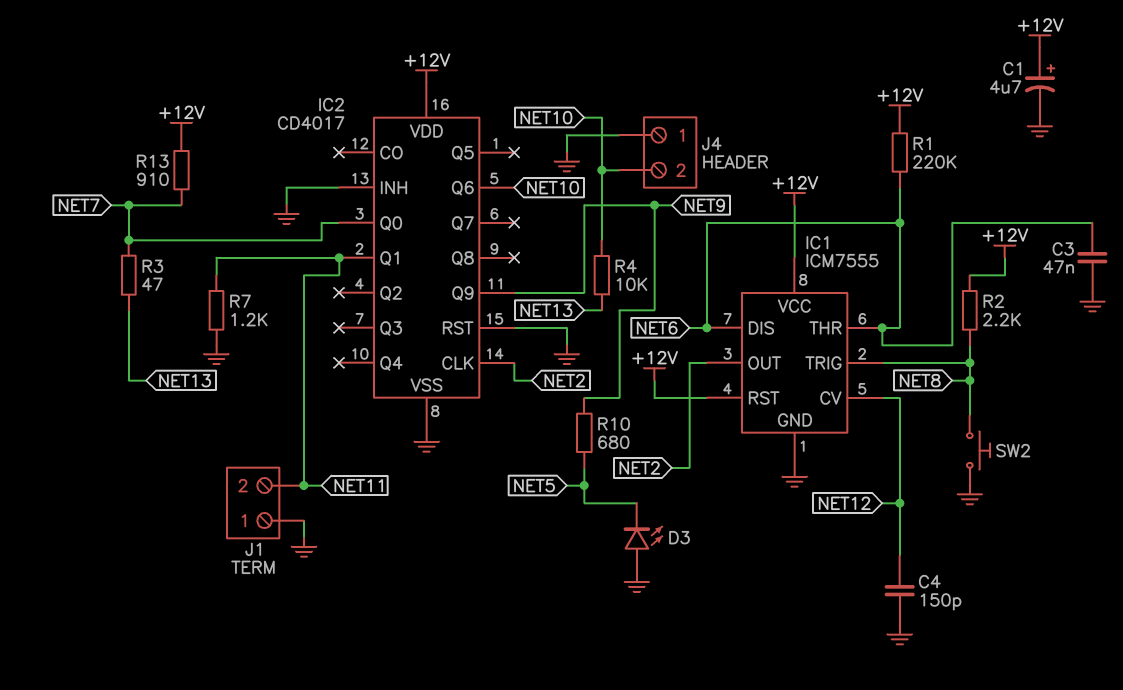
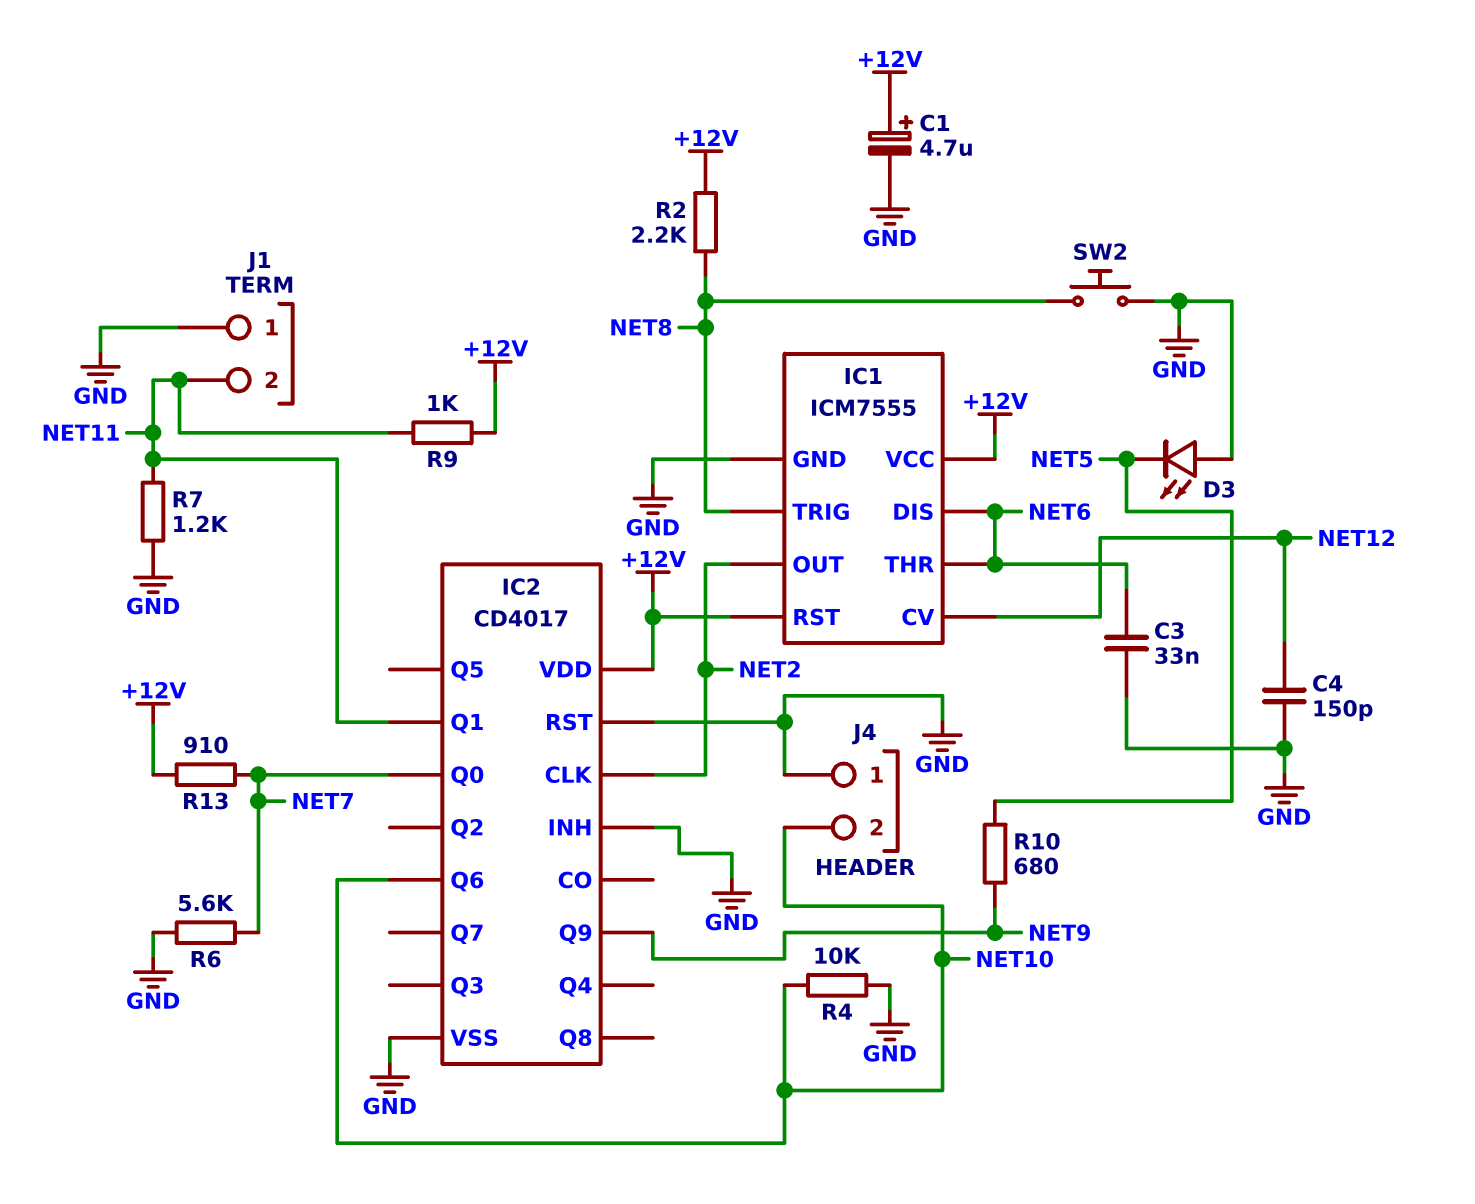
C3: 47nF (GND, NET6) -> 33nF (GND, NET6)
R1: 220k (+12V, NET6) -> none
R3: 47 (NET7, NET13) -> none
R4: 10k (NET10, NET13) -> 10k (GND, NET10)
R6: none -> 5.6k (GND, NET7)
R9: none -> 1k (+12V, NET11)

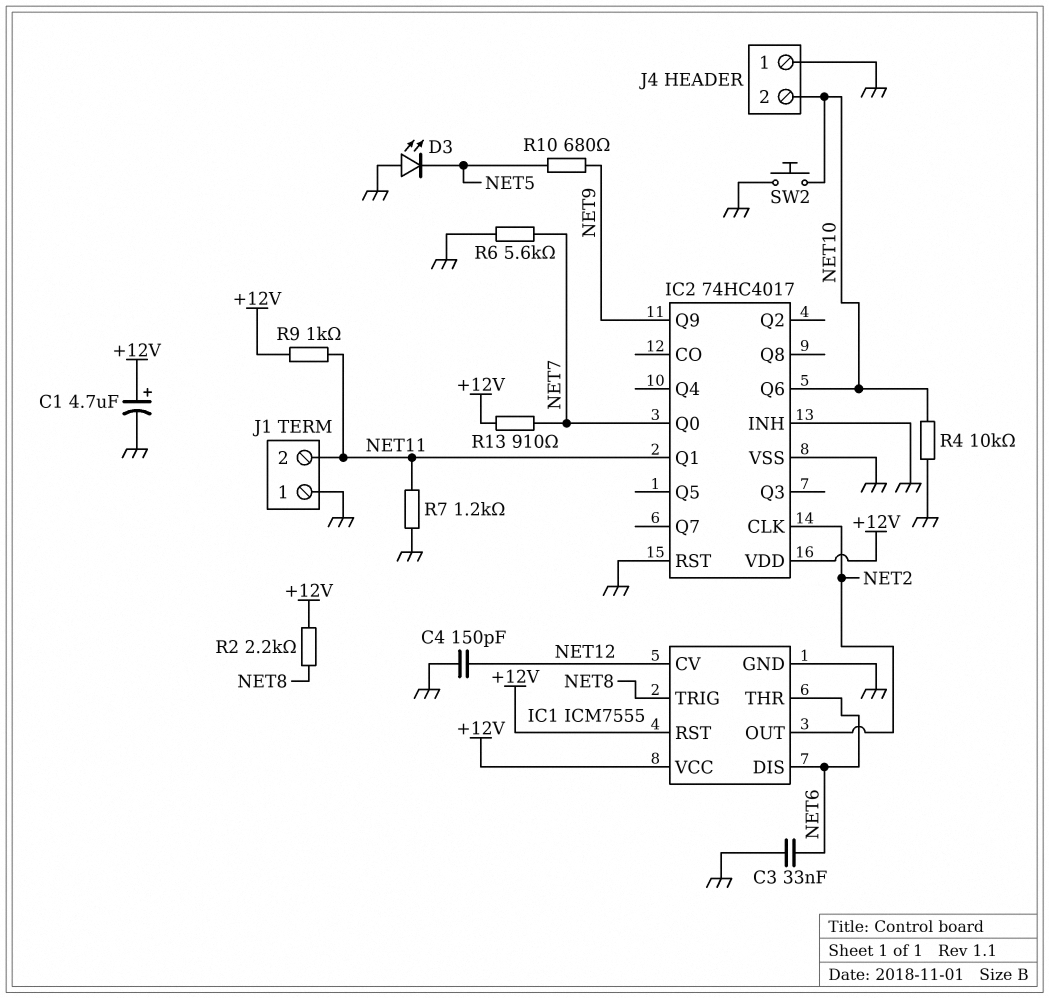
IC2: CD4017 -> 74HC4017
SW2: button (GND, NET8) -> button (GND, NET10)

